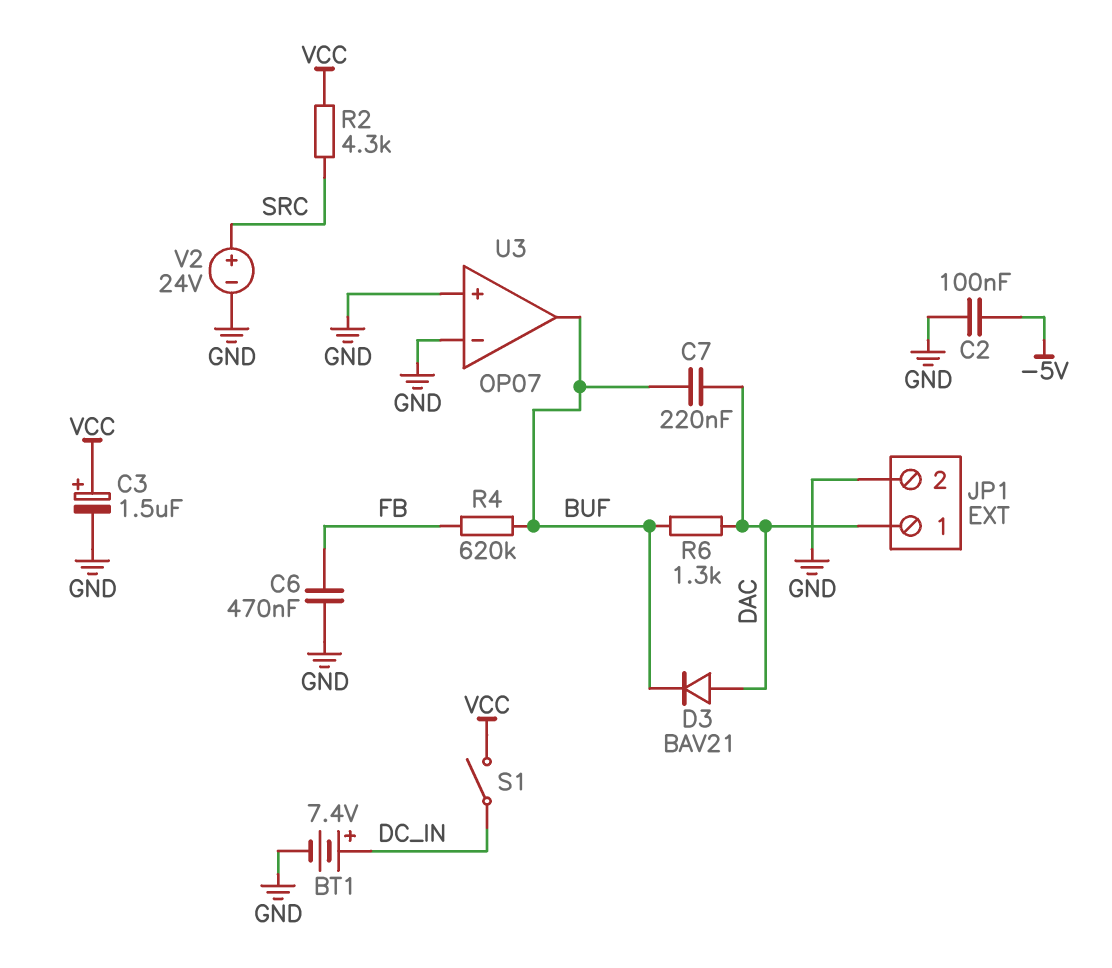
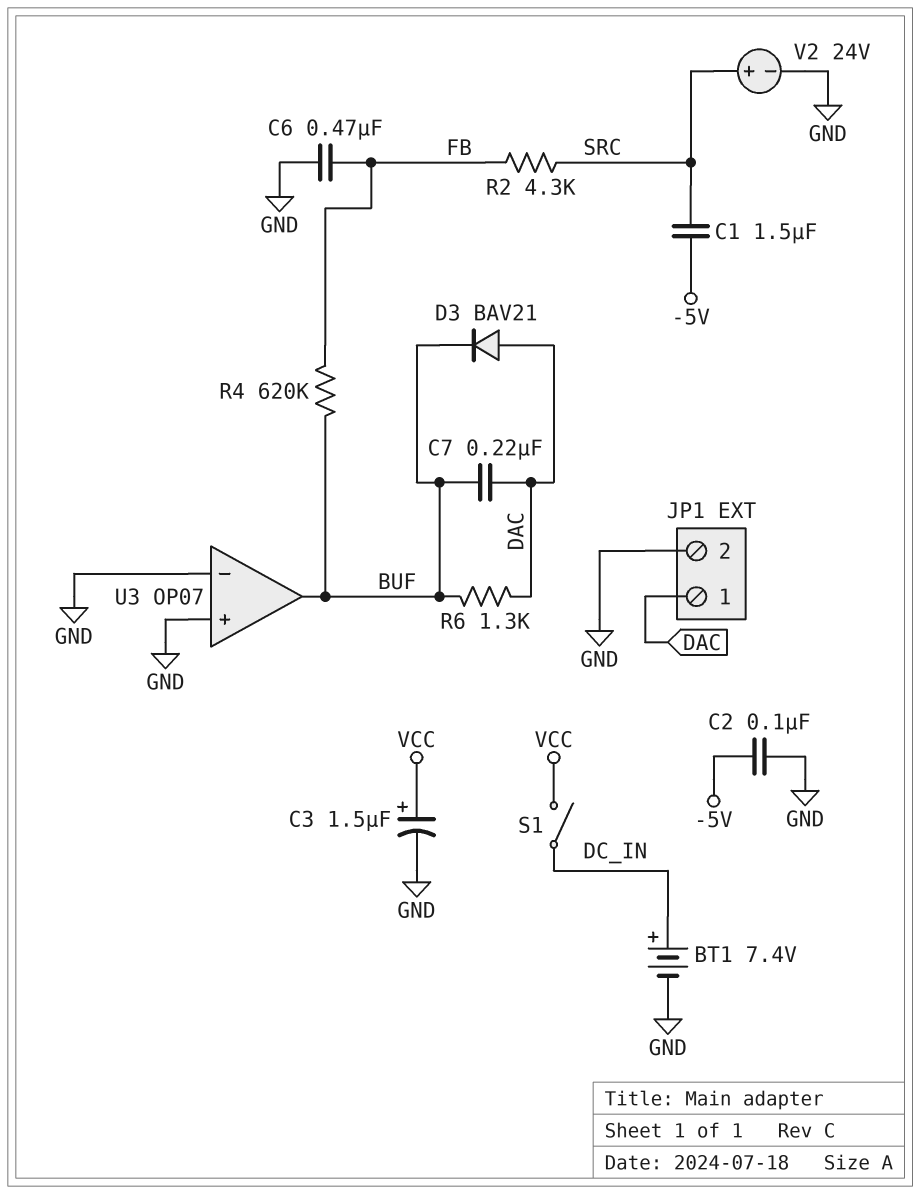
C1: none -> 1.5uF (-5V, SRC)
R2: 4.3k (SRC, VCC) -> 4.3k (FB, SRC)

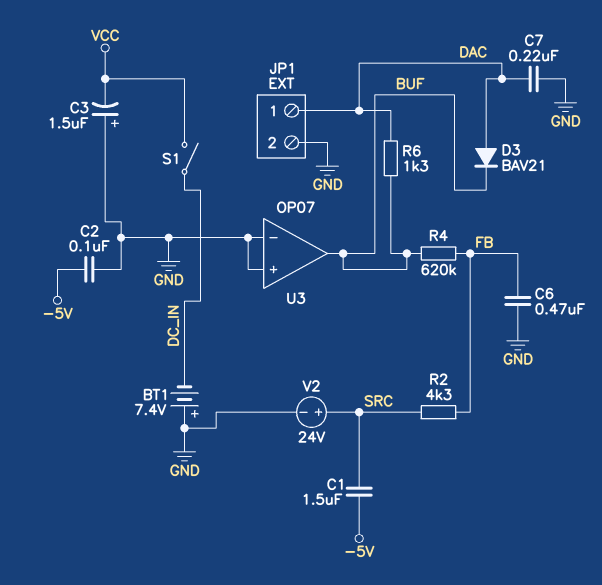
BT1: 7.4V (plus DC_IN, minus GND) -> 7.4V (plus GND, minus DC_IN)
C3: 1.5uF (plus VCC, minus GND) -> 1.5uF (plus GND, minus VCC)
C7: 220nF (BUF, DAC) -> 220nF (DAC, GND)

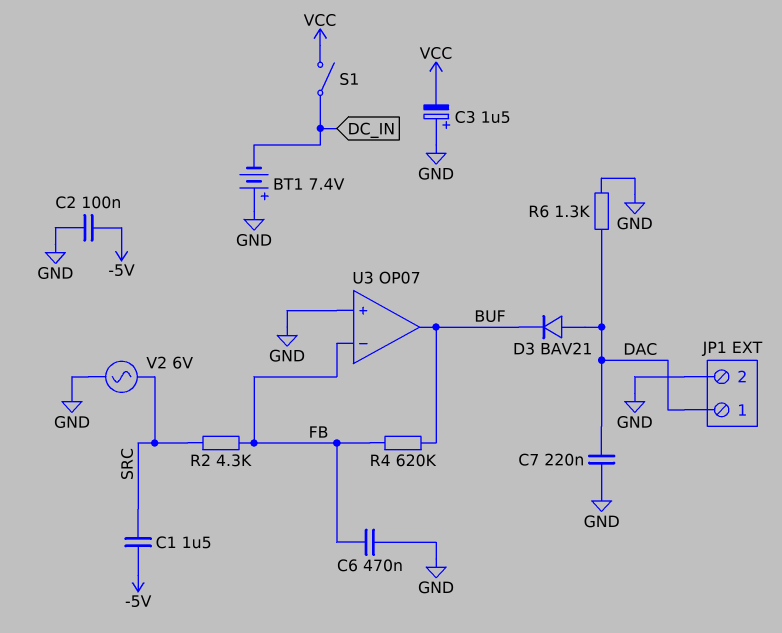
R6: 1.3k (BUF, DAC) -> 1.3k (DAC, GND)
U3 pin in-: GND -> FB
V2: 24V (plus SRC, minus GND) -> AC 6V (GND, SRC)

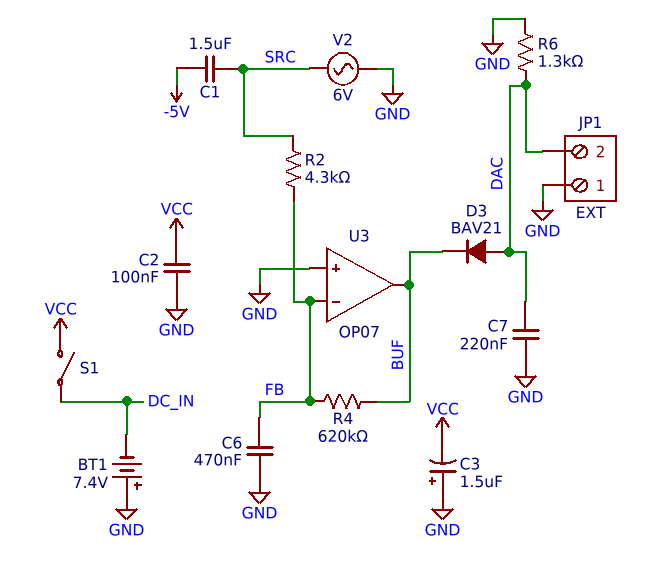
C2: 100nF (-5V, GND) -> 100nF (GND, VCC)
JP1 pin 1: DAC -> GND
JP1 pin 2: GND -> DAC

